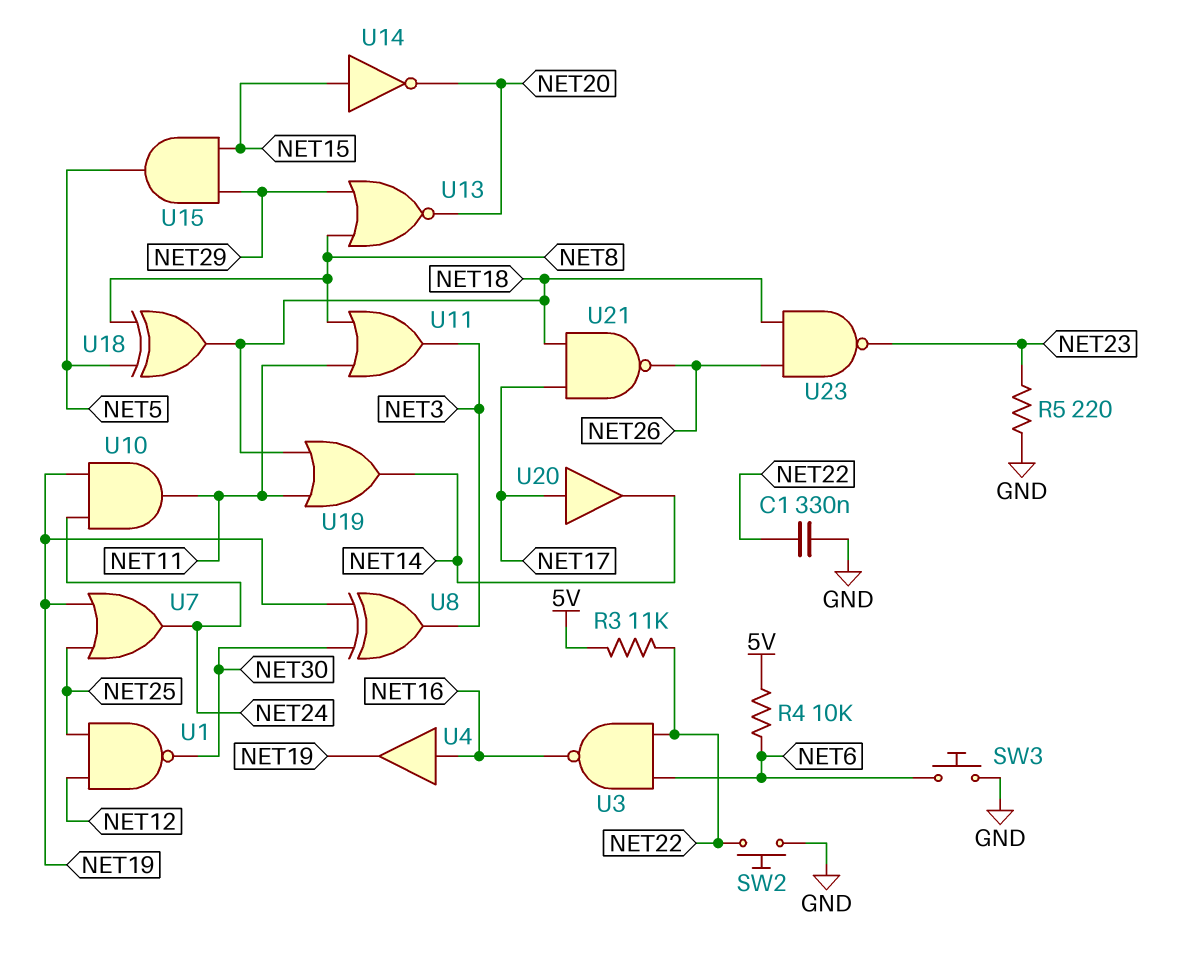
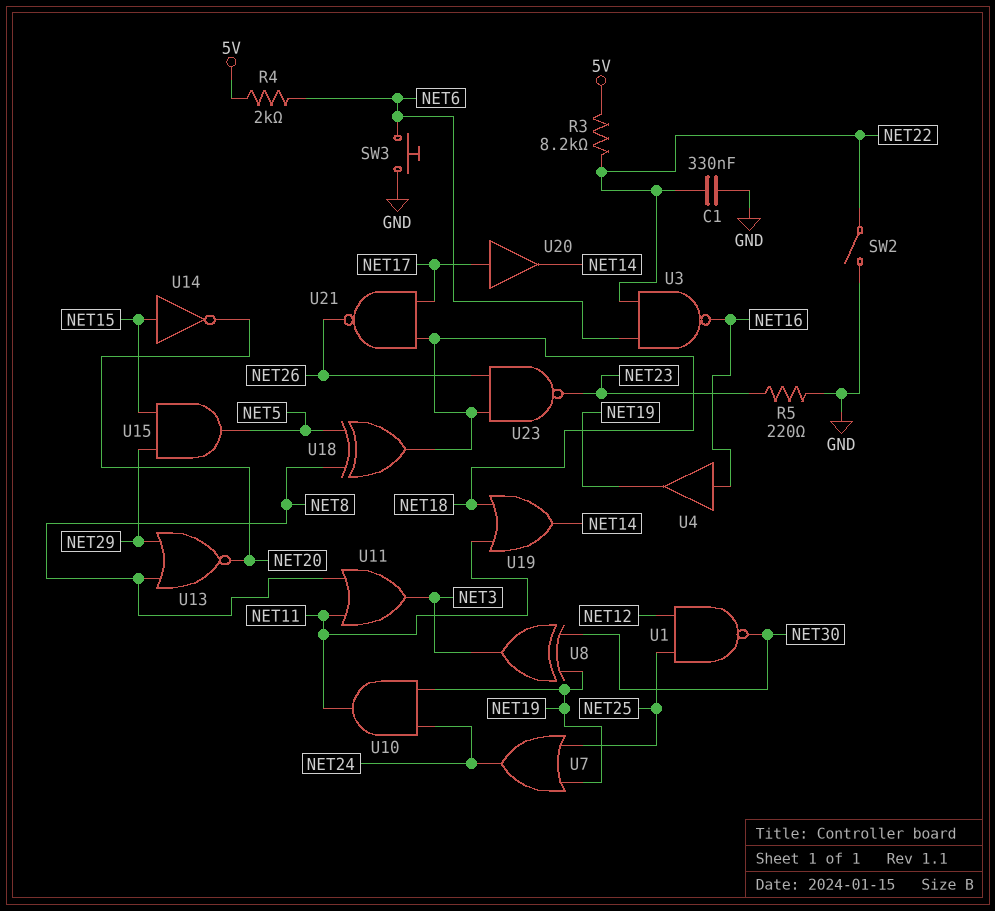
R3: 11k (5V, NET22) -> 8.2k (5V, NET22)
R4: 10k (5V, NET6) -> 2k (5V, NET6)
SW2: button (GND, NET22) -> switch (GND, NET22)

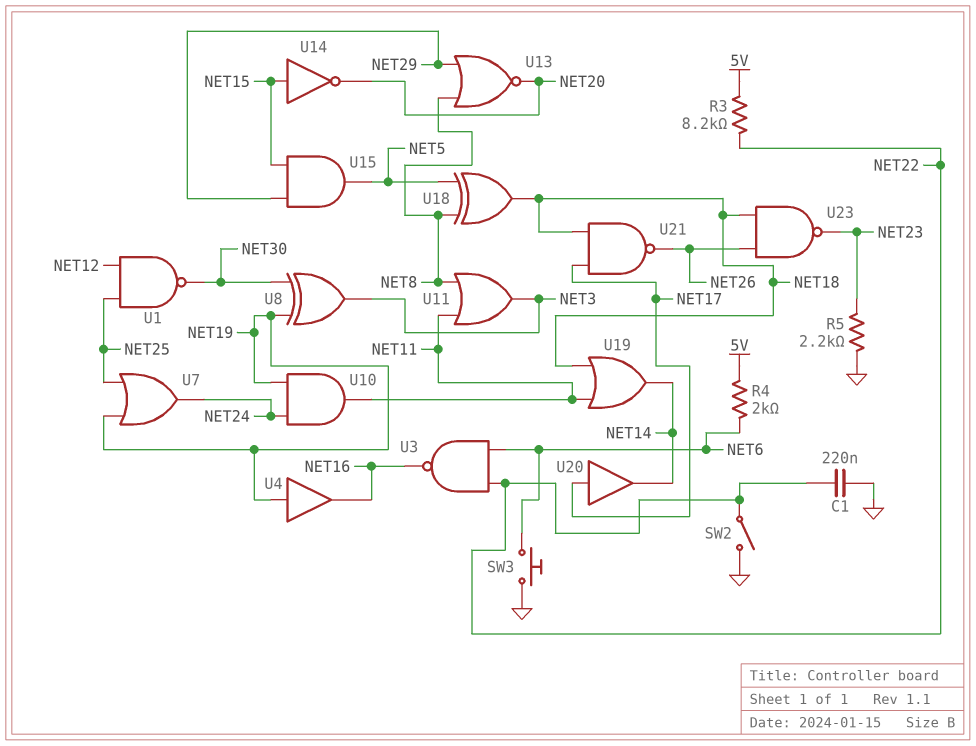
C1: 330nF (GND, NET22) -> 220nF (GND, NET22)
R5: 220 (GND, NET23) -> 2.2k (GND, NET23)
U4: buffer (in NET16, out NET19) -> buffer (in NET19, out NET16)

